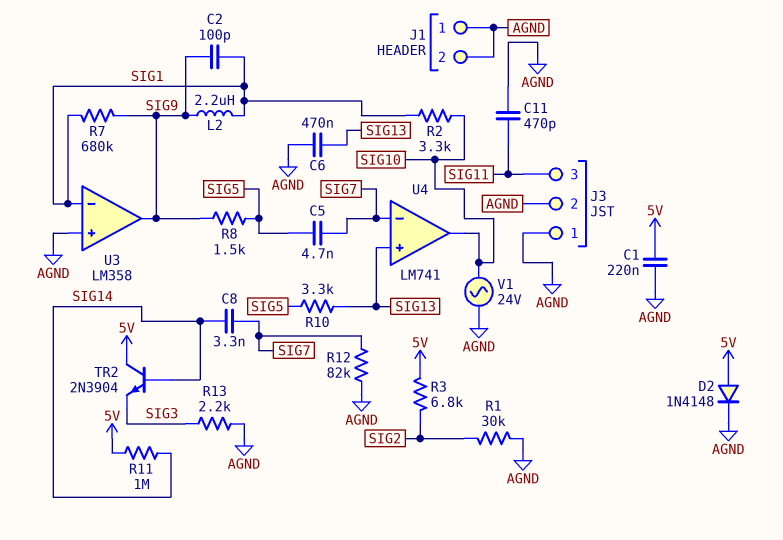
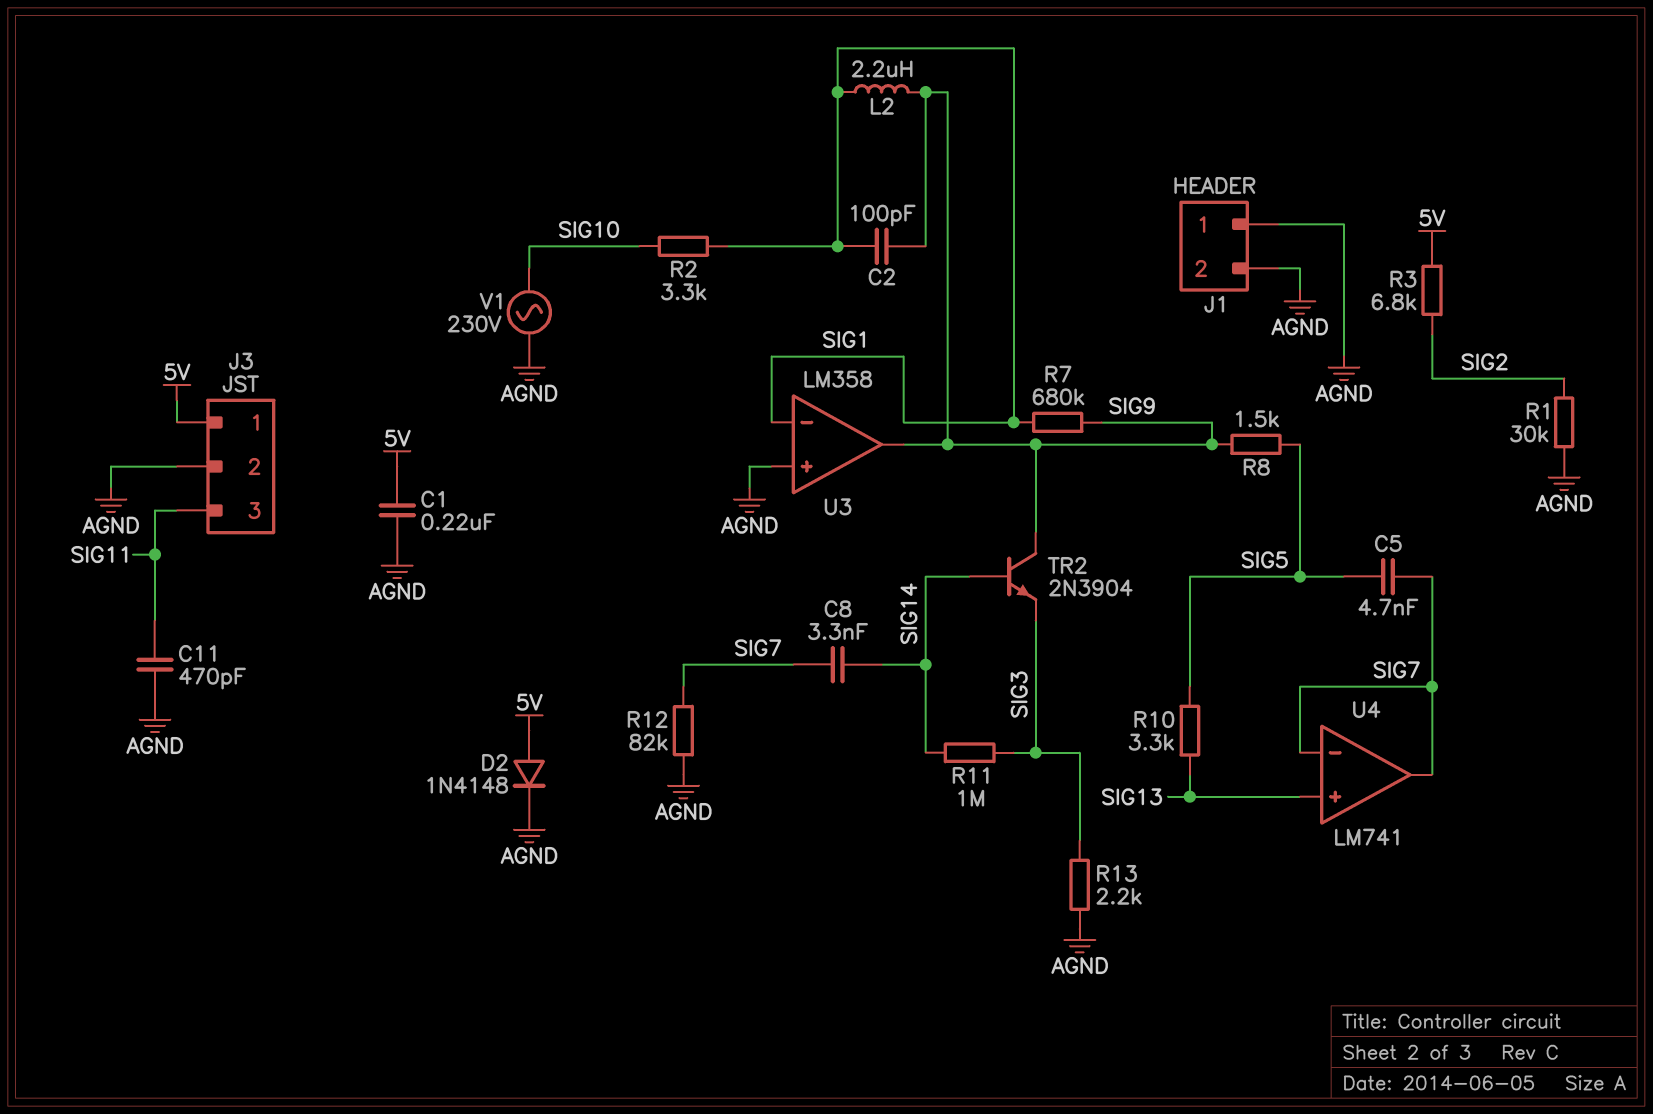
C6: 470nF (AGND, SIG13) -> none
J3 pin 1: AGND -> 5V
R11: 1M (5V, SIG14) -> 1M (SIG3, SIG14)
TR2: NPN 2N3904 (B SIG14, C 5V, E SIG3) -> NPN 2N3904 (B SIG14, C SIG9, E SIG3)
U4 pin out: SIG10 -> SIG7
V1: AC 24V (AGND, SIG10) -> AC 230V (AGND, SIG10)

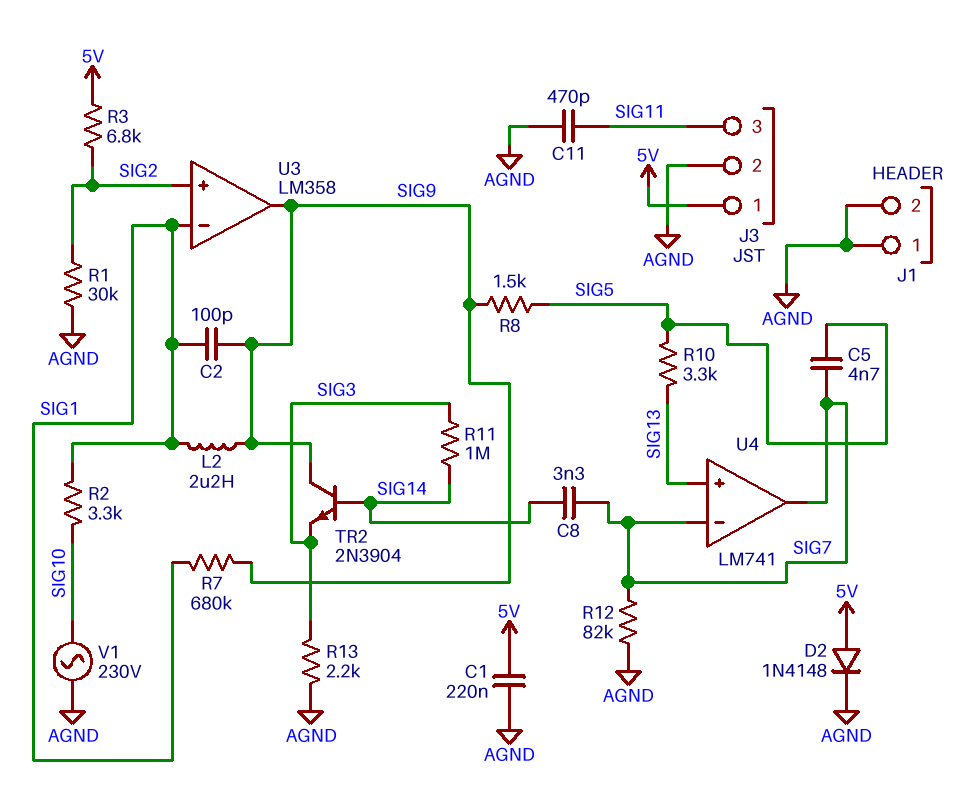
U3 pin in+: AGND -> SIG2

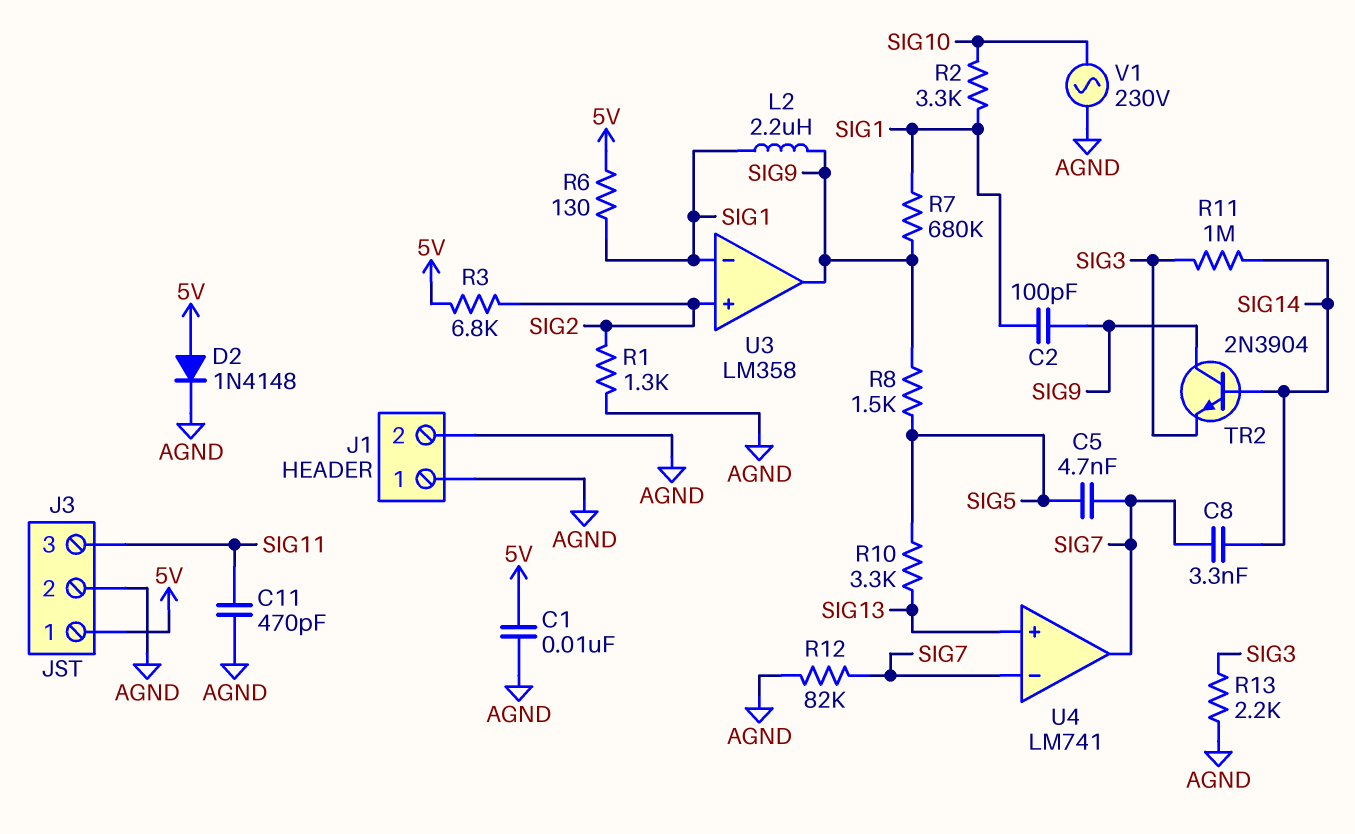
C1: 220nF (5V, AGND) -> 10nF (5V, AGND)
R1: 30k (AGND, SIG2) -> 1.3k (AGND, SIG2)
R6: none -> 130 (5V, SIG1)

